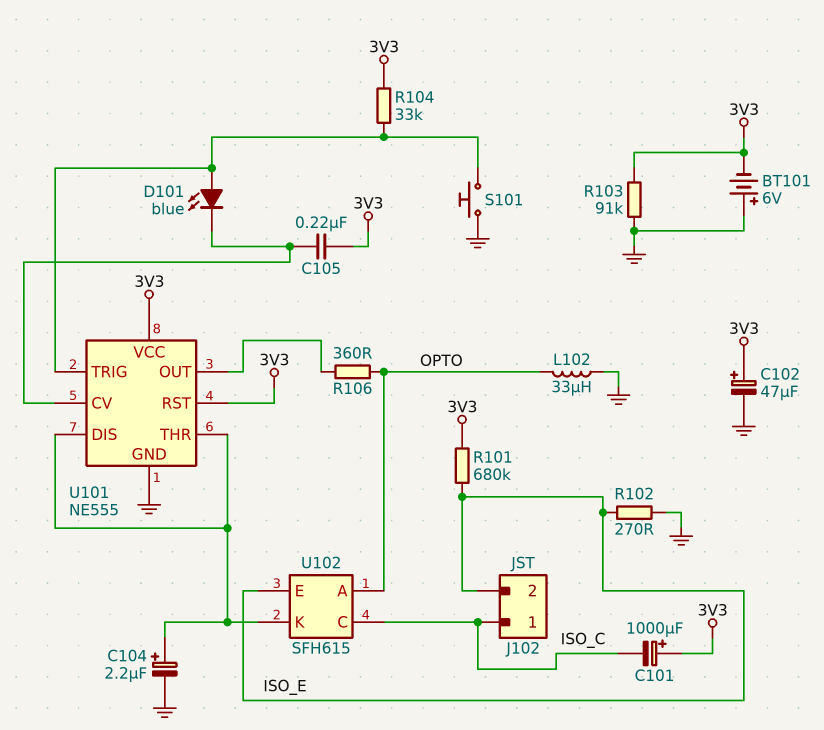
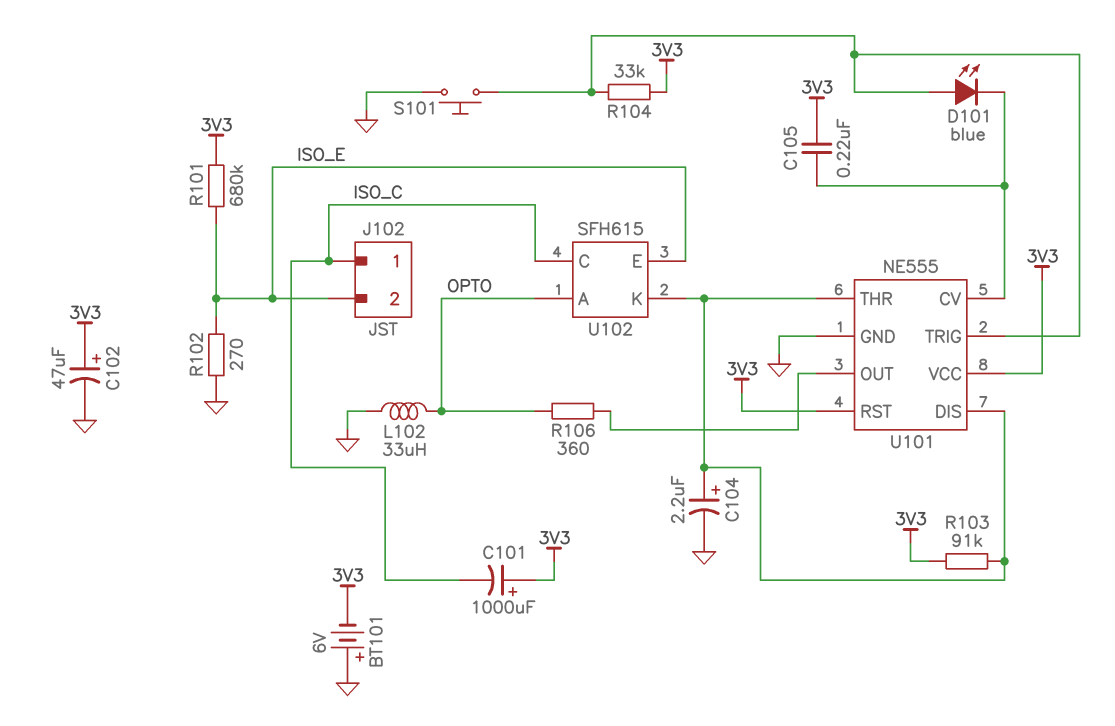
R103: 91k (3V3, GND) -> 91k (3V3, U101/DIS)

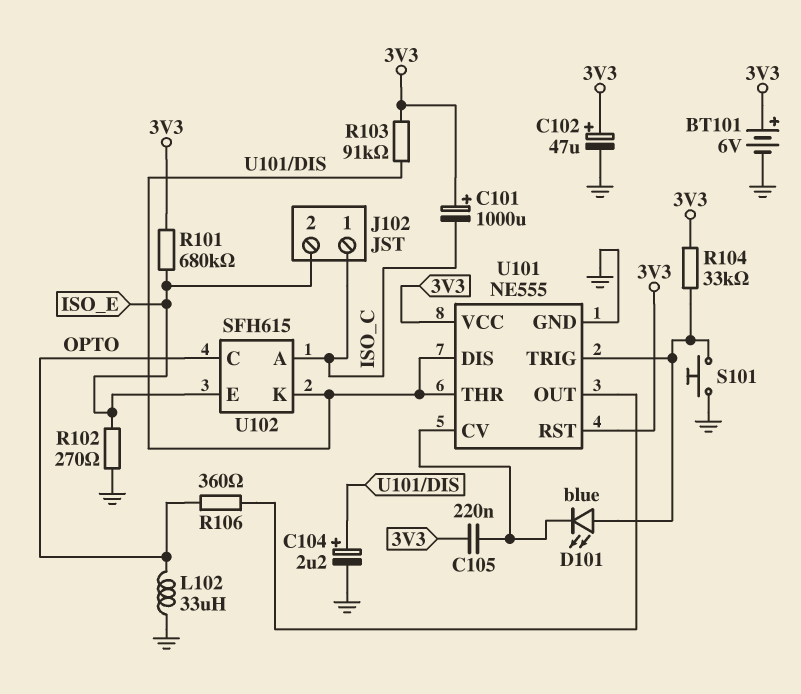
BT101: 6V (plus GND, minus 3V3) -> 6V (plus 3V3, minus GND)
U102 pin A: OPTO -> ISO_C
U102 pin C: ISO_C -> OPTO

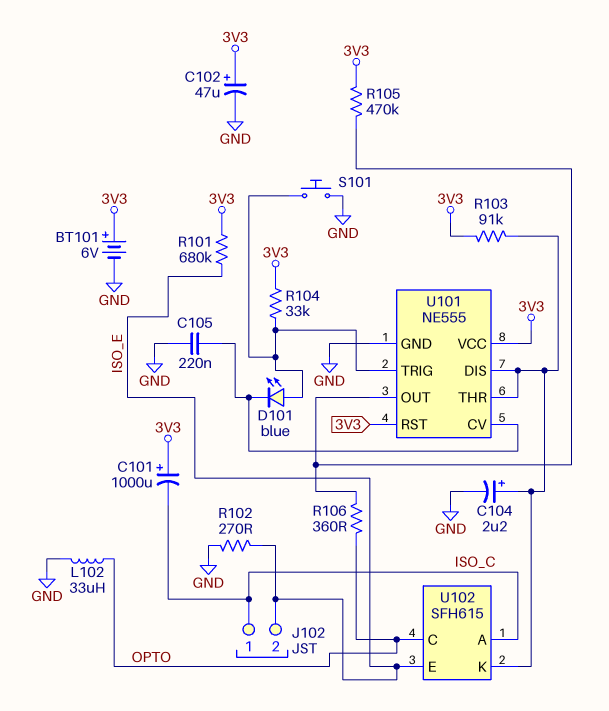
C105: 220nF (3V3, U101/CV) -> 220nF (GND, U101/CV)
R105: none -> 470k (3V3, U101/OUT)

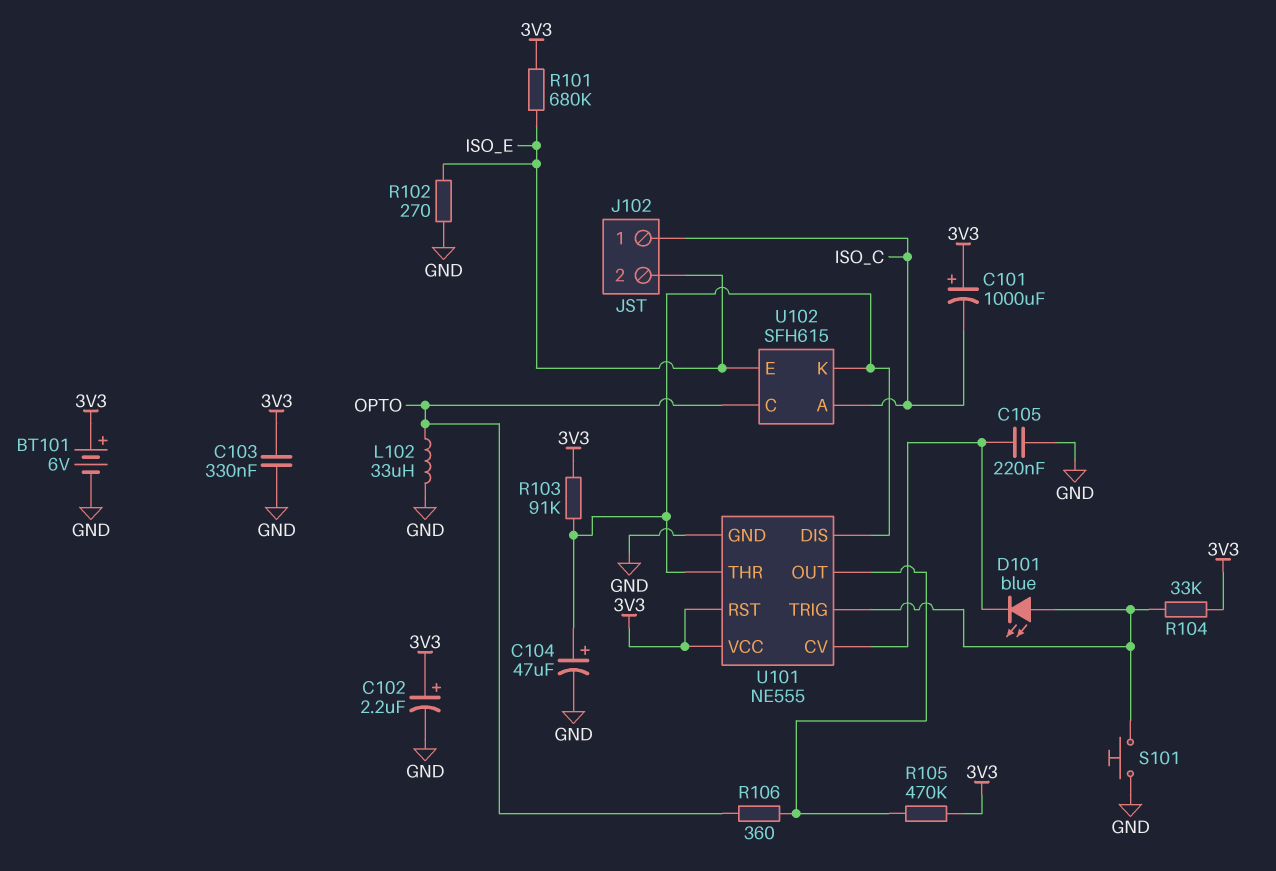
C102: 47uF (plus 3V3, minus GND) -> 2.2uF (plus 3V3, minus GND)
C103: none -> 330nF (3V3, GND)
C104: 2.2uF (plus U101/DIS, minus GND) -> 47uF (plus U101/DIS, minus GND)

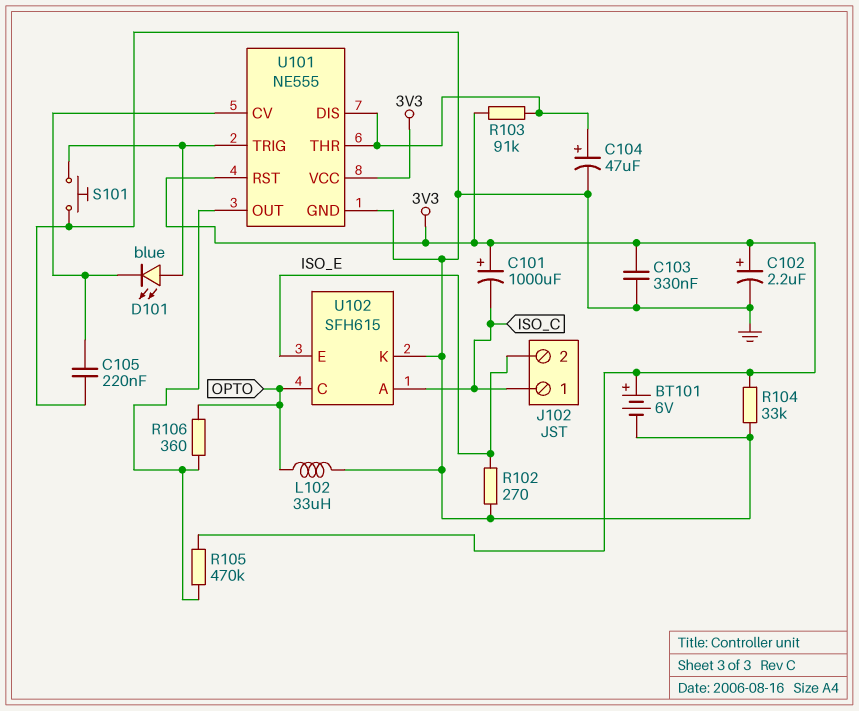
R101: 680k (3V3, ISO_E) -> none
R104: 33k (3V3, U101/TRIG) -> 33k (3V3, GND)
U102 pin K: U101/DIS -> GND

